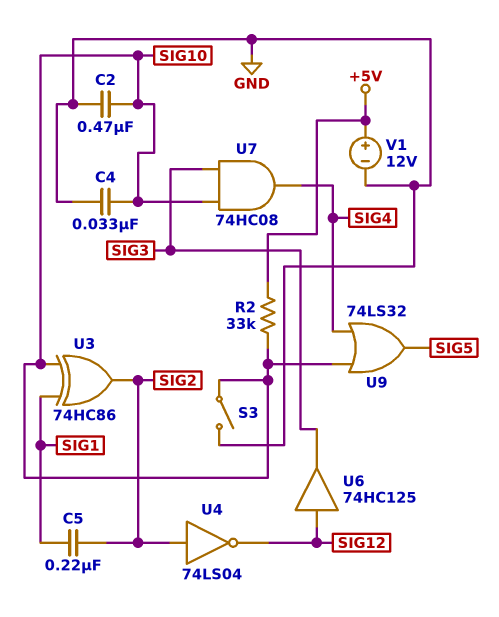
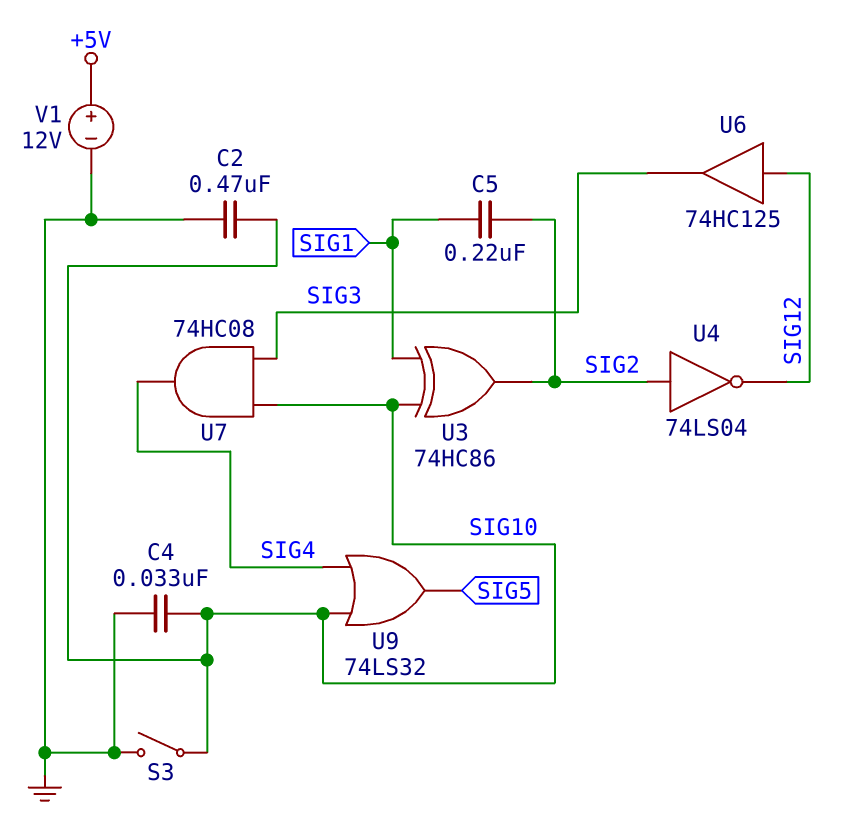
R2: 33k (+5V, SIG10) -> none

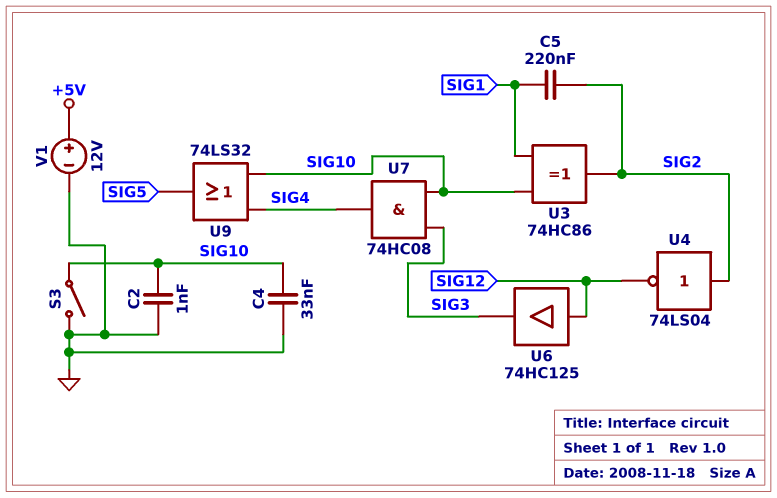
C2: 470nF (GND, SIG10) -> 1nF (GND, SIG10)

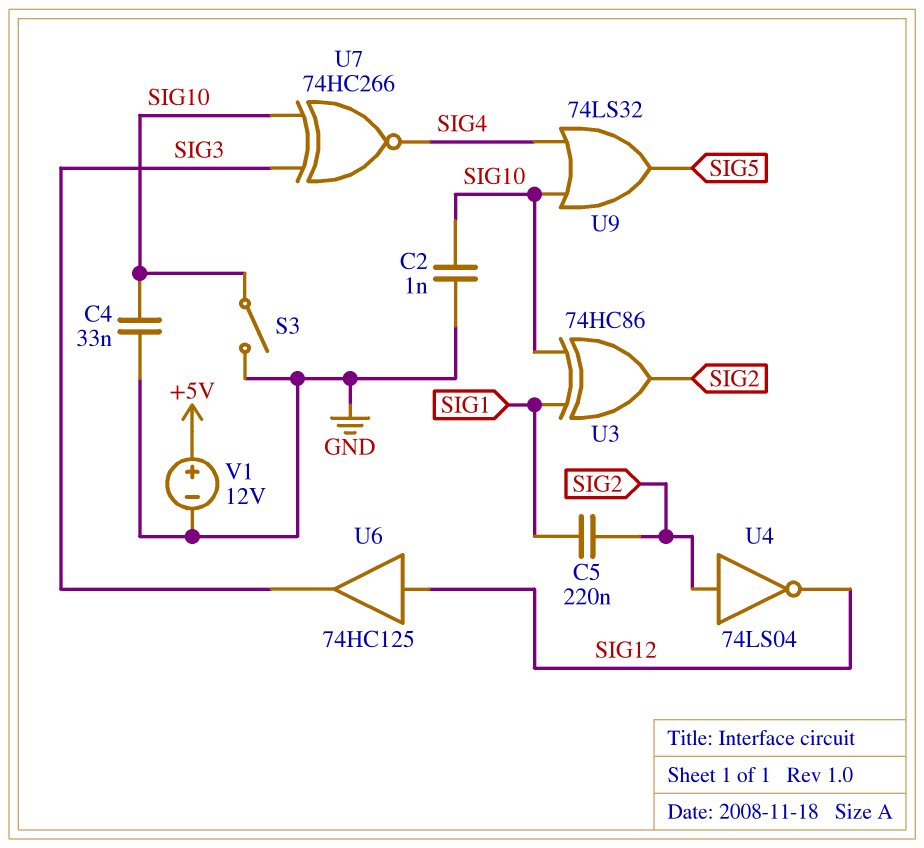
U7: AND 74HC08 (in SIG3, in SIG10, out SIG4) -> XNOR 74HC266 (in SIG3, in SIG10, out SIG4)

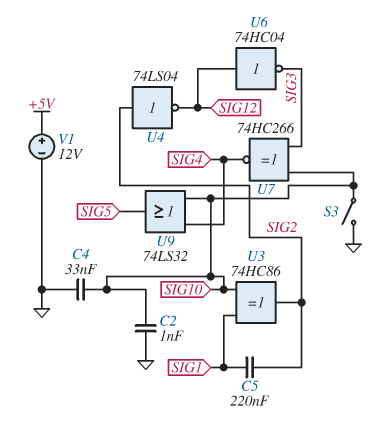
U6: buffer 74HC125 (in SIG12, out SIG3) -> NOT 74HC04 (in SIG12, out SIG3)

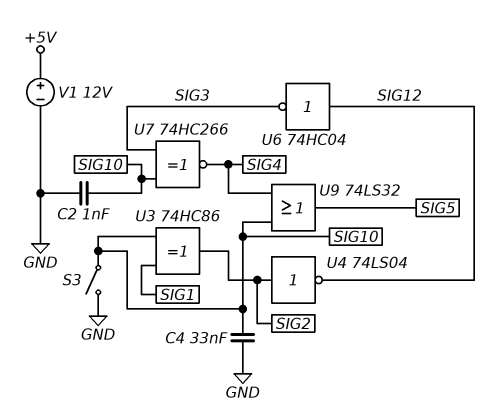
C5: 220nF (SIG1, SIG2) -> none

